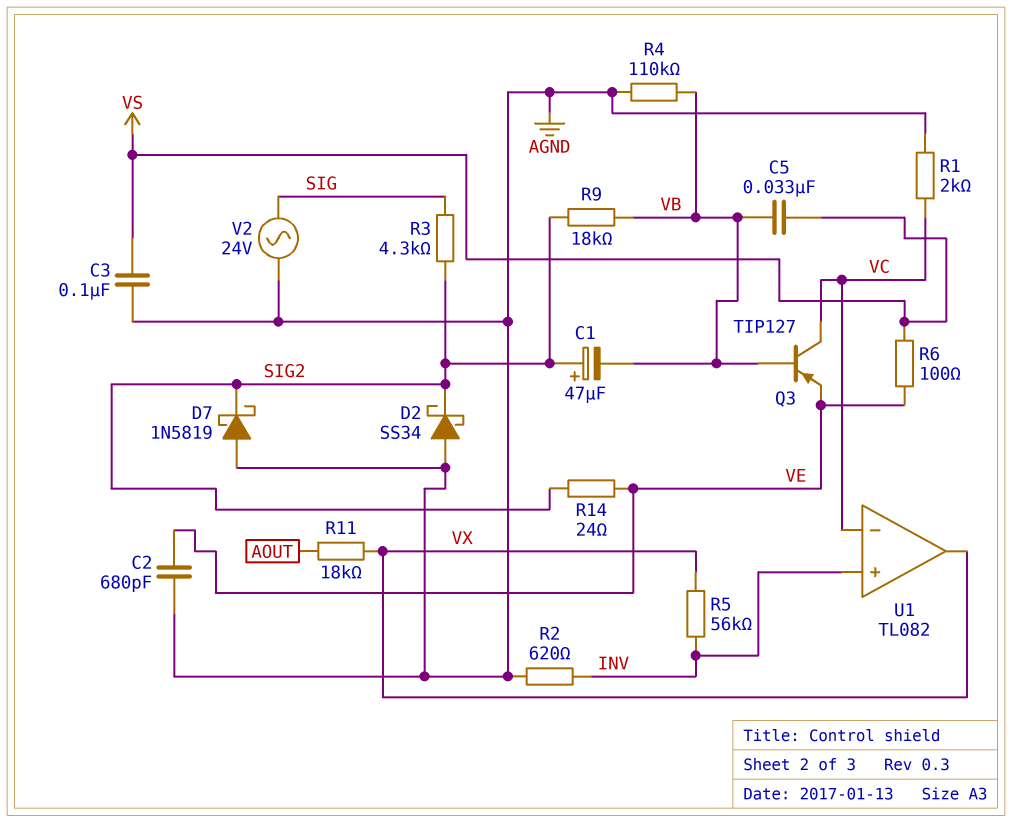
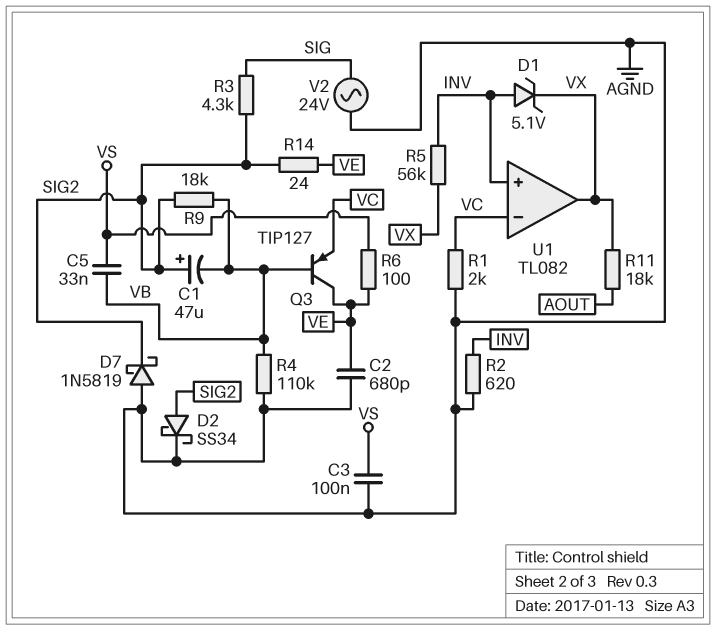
D1: none -> zener 5.1V (A INV, K VX)
D2: schottky SS34 (A AGND, K SIG2) -> schottky SS34 (A SIG2, K AGND)
Q3: PNP TIP127 (B VB, C VC, E VE) -> PNP TIP127 (B VB, C VE, E VC)

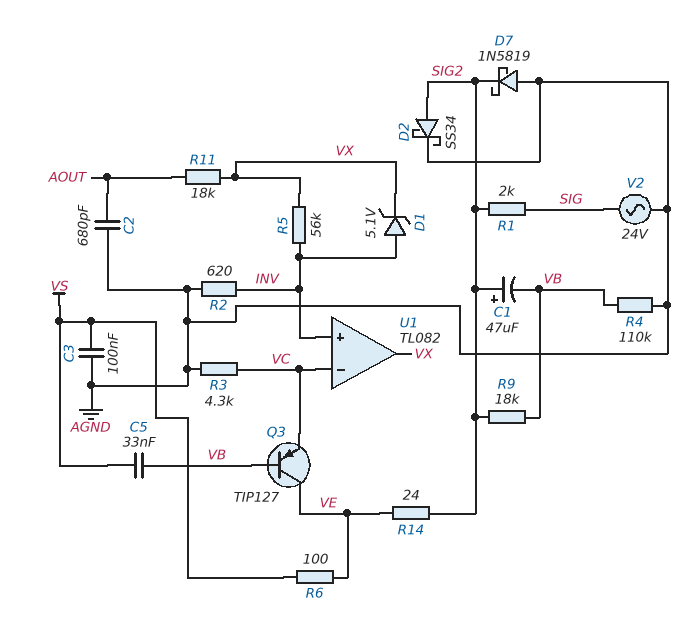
C2: 680pF (AGND, VE) -> 680pF (AGND, AOUT)
R1: 2k (AGND, VC) -> 2k (SIG, SIG2)
R3: 4.3k (SIG, SIG2) -> 4.3k (AGND, VC)

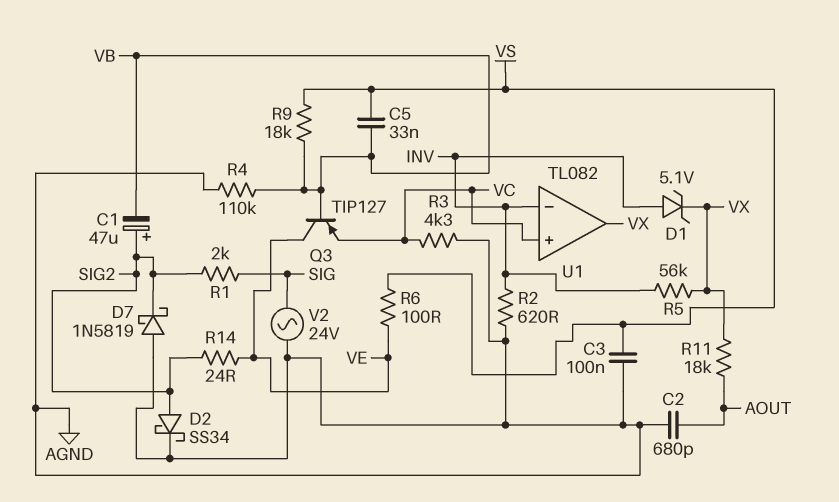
R9: 18k (SIG2, VB) -> 18k (VB, VS)
U1 pin in+: INV -> VC
U1 pin in-: VC -> INV

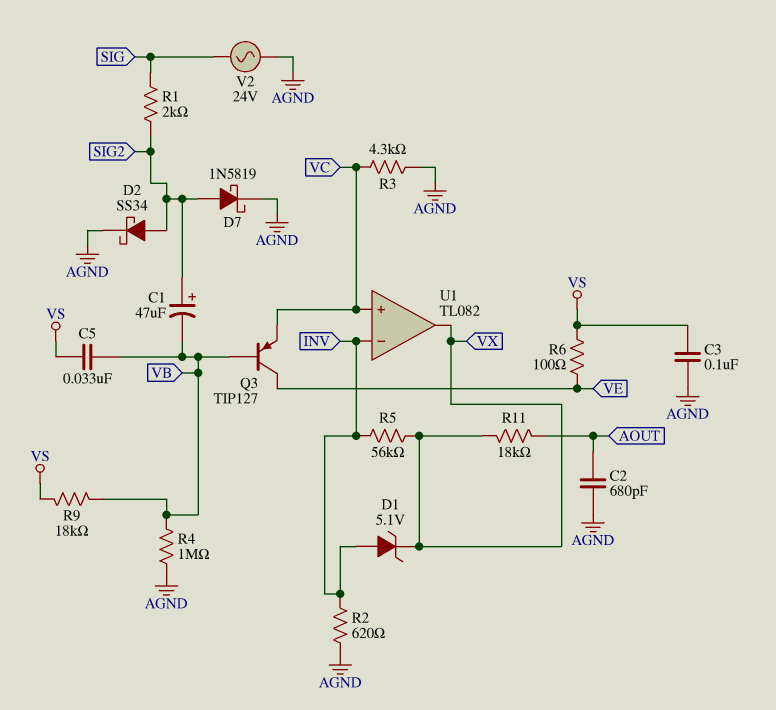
D7: schottky 1N5819 (A AGND, K SIG2) -> schottky 1N5819 (A SIG2, K AGND)
R4: 110k (AGND, VB) -> 1M (AGND, VB)
R14: 24 (SIG2, VE) -> none

